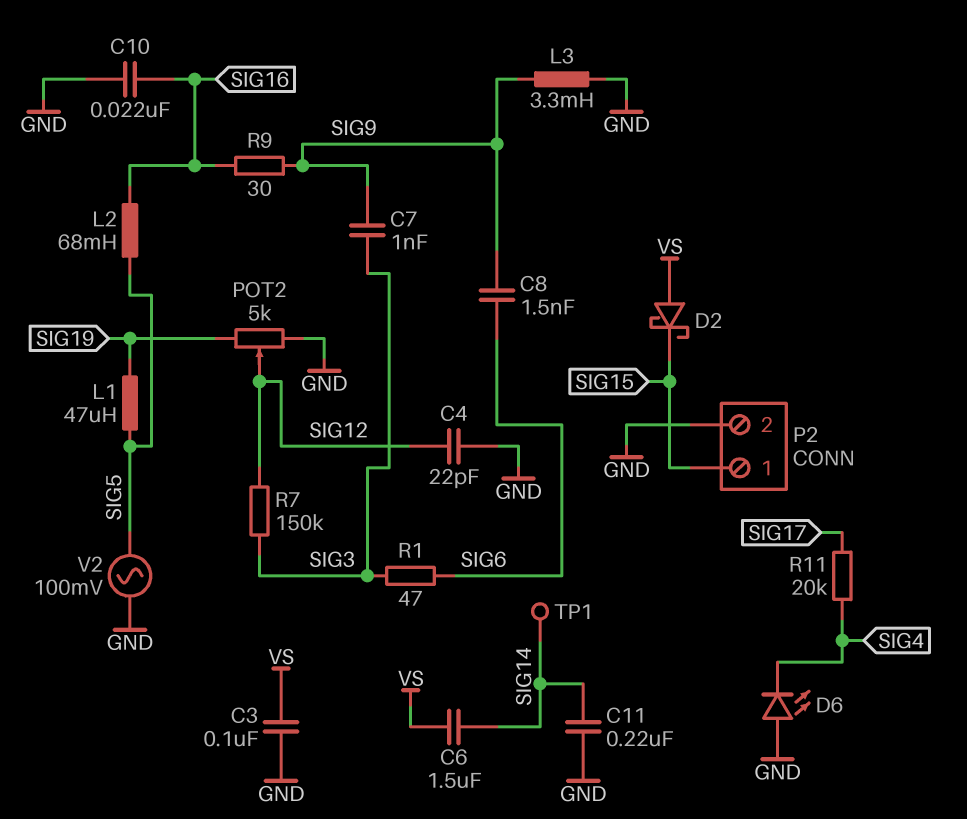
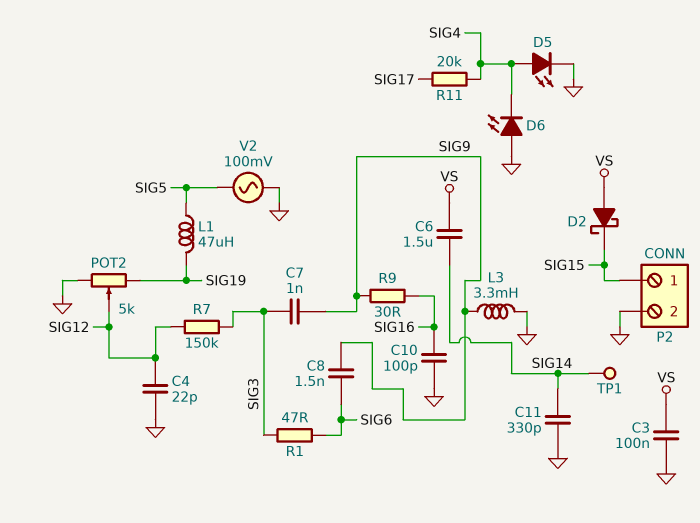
C10: 22nF (GND, SIG16) -> 100pF (GND, SIG16)
C11: 220nF (GND, SIG14) -> 330pF (GND, SIG14)
D5: none -> LED (A SIG4, K GND)
L2: 68mH (SIG5, SIG16) -> none

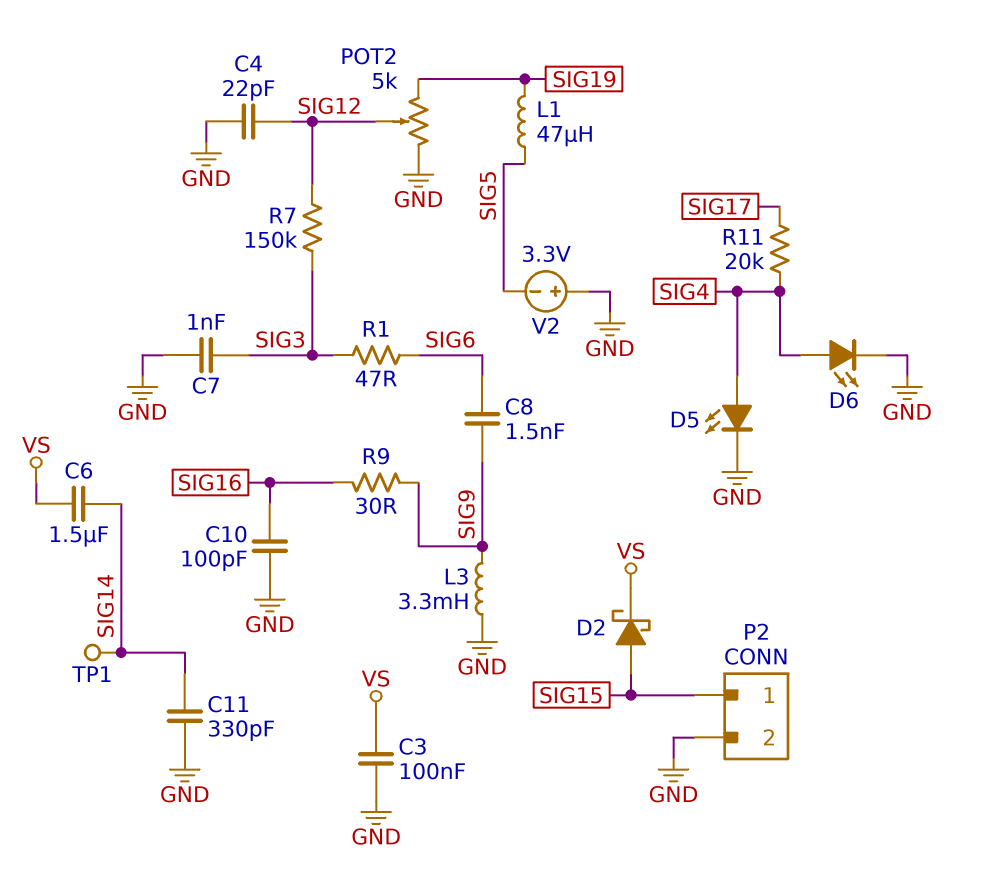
C7: 1nF (SIG3, SIG9) -> 1nF (GND, SIG3)
D2: schottky (A VS, K SIG15) -> schottky (A SIG15, K VS)
D6: LED (A GND, K SIG4) -> LED (A SIG4, K GND)
V2: AC 100mV (GND, SIG5) -> 3.3V (plus GND, minus SIG5)

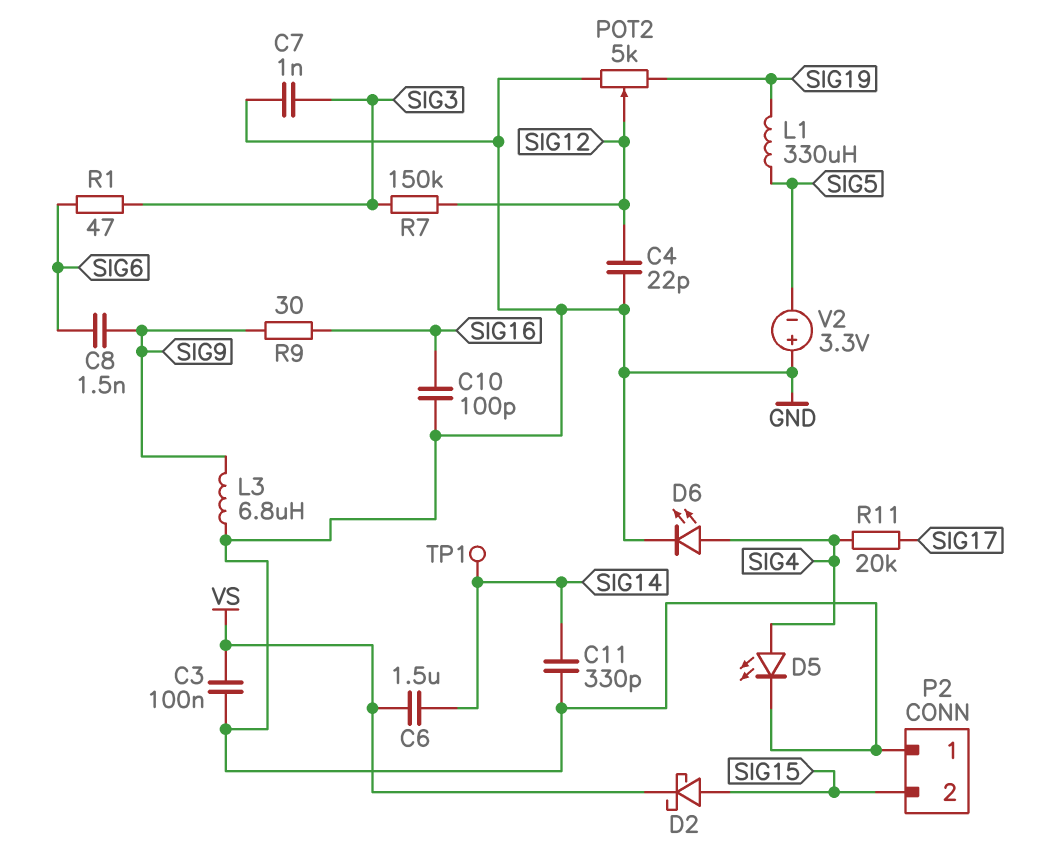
L1: 47uH (SIG5, SIG19) -> 330uH (SIG5, SIG19)
L3: 3.3mH (GND, SIG9) -> 6.8uH (GND, SIG9)
P2 pin 1: SIG15 -> GND
P2 pin 2: GND -> SIG15

